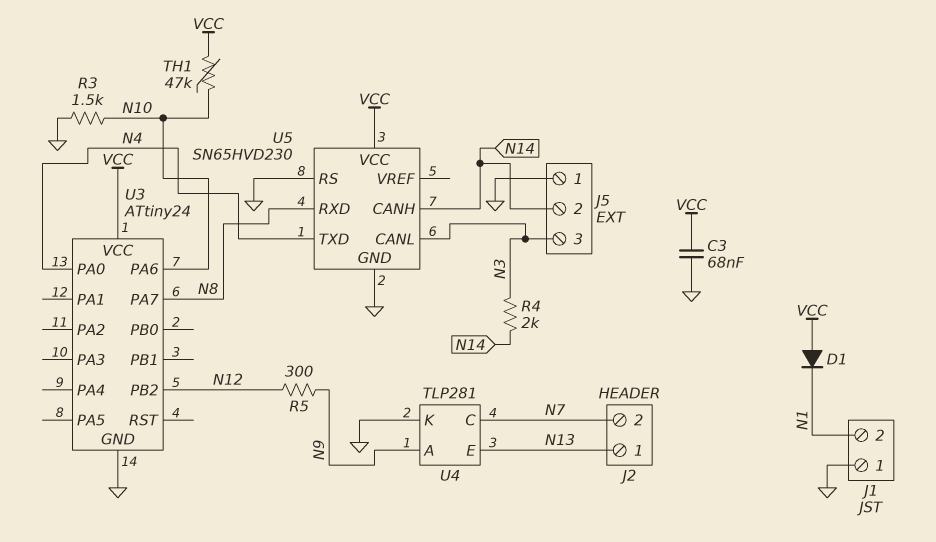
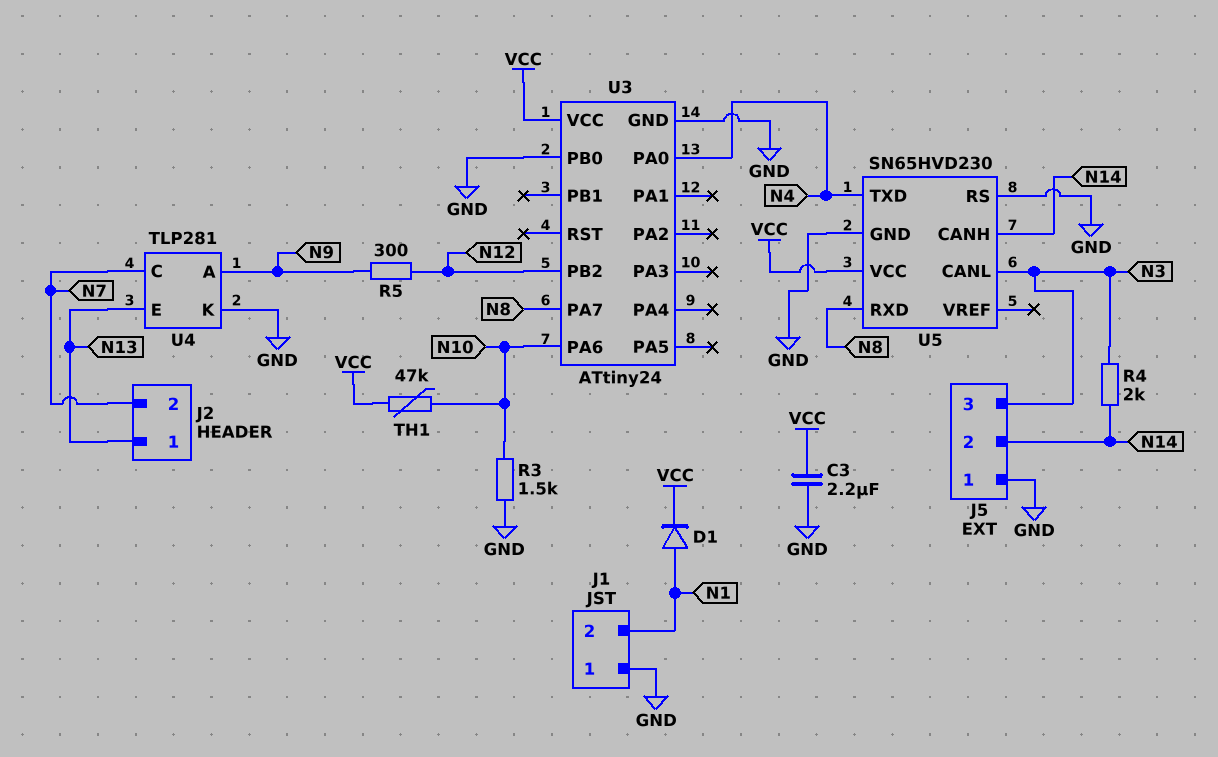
C3: 68nF (GND, VCC) -> 2.2uF (GND, VCC)
D1: diode (A VCC, K N1) -> diode (A N1, K VCC)
U3 pin PB0: none -> GND

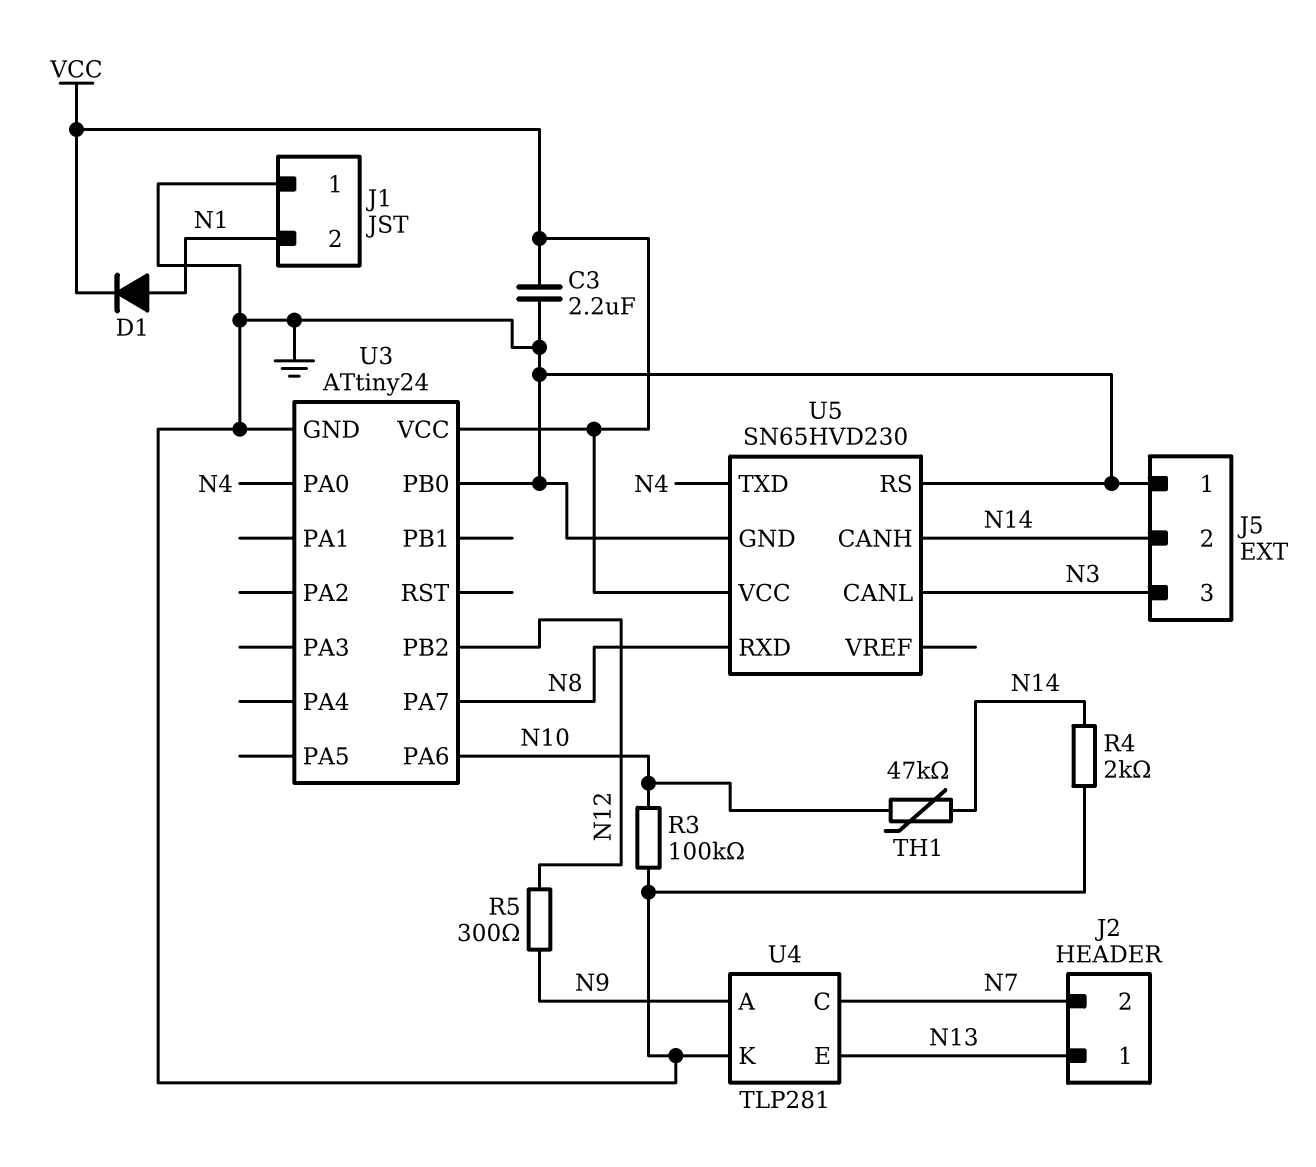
R3: 1.5k (GND, N10) -> 100k (GND, N10)
R4: 2k (N3, N14) -> 2k (GND, N14)
TH1: 47k (N10, VCC) -> 47k (N10, N14)

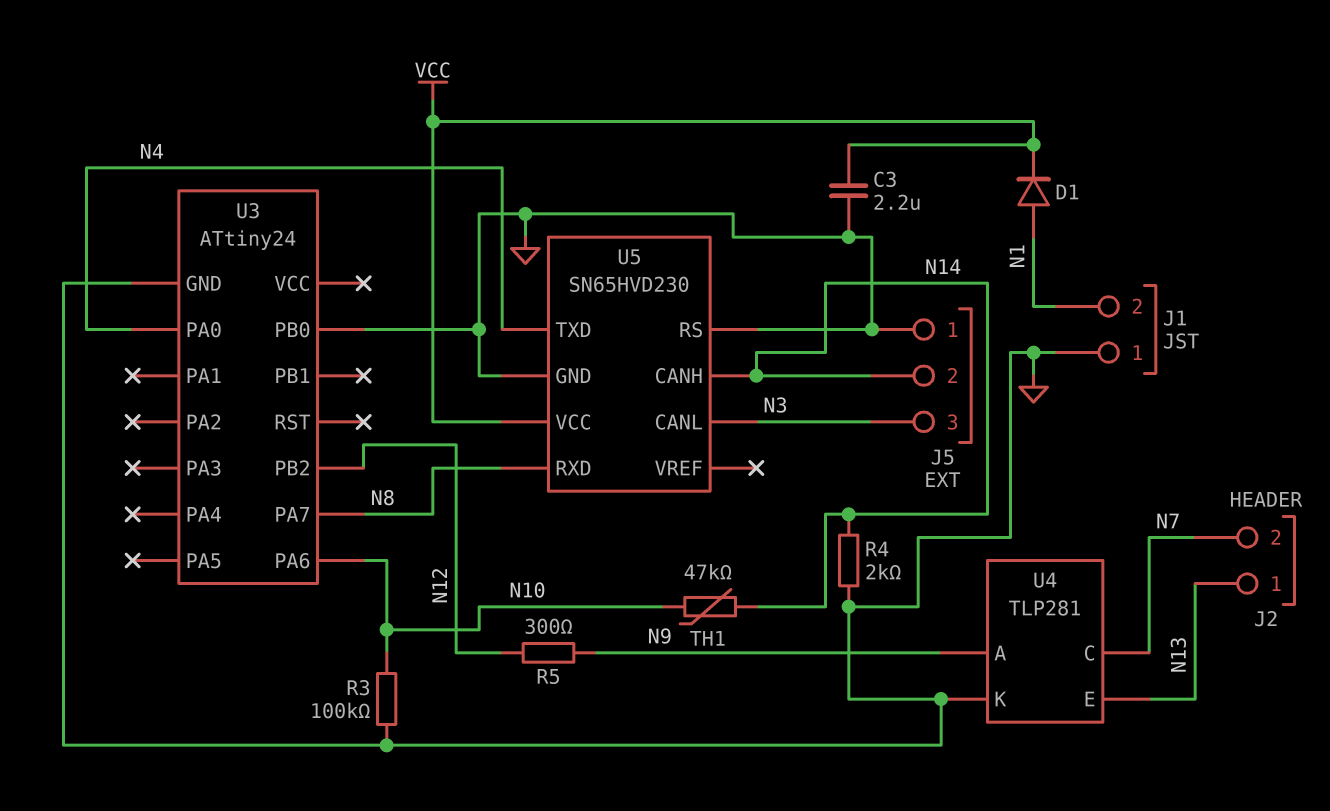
U3 pin VCC: VCC -> none

